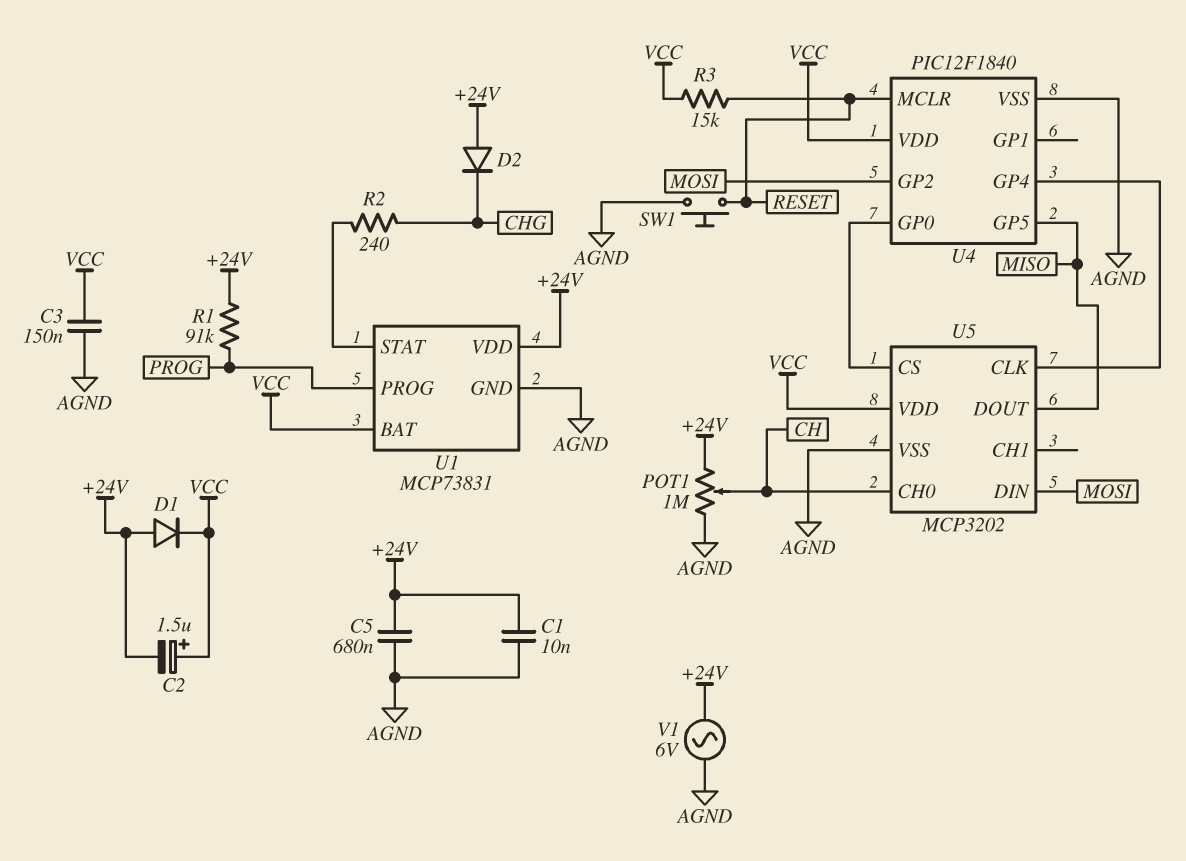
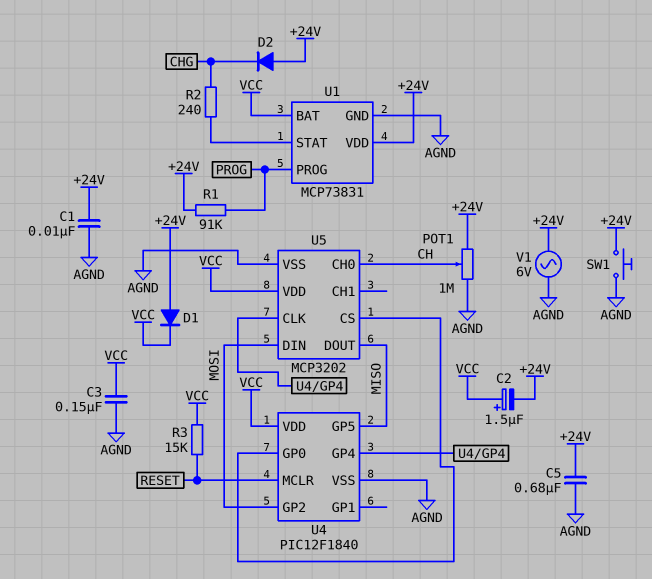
SW1: button (AGND, RESET) -> button (+24V, AGND)

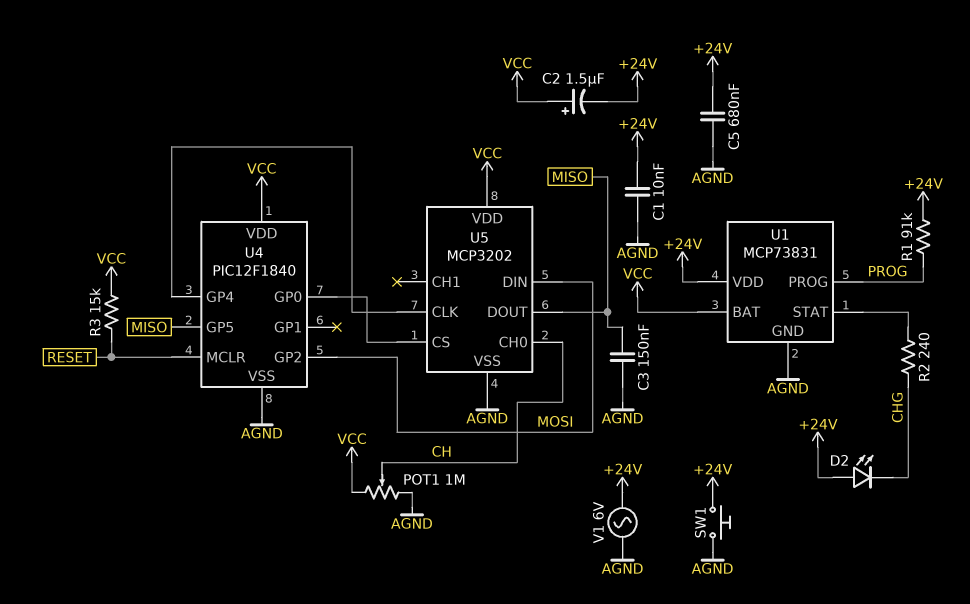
C3: 150nF (AGND, VCC) -> 150nF (AGND, MISO)
D1: diode (A +24V, K VCC) -> none
D2: diode (A +24V, K CHG) -> LED (A +24V, K CHG)
POT1: 1M (+24V, AGND, wiper CH) -> 1M (AGND, VCC, wiper CH)

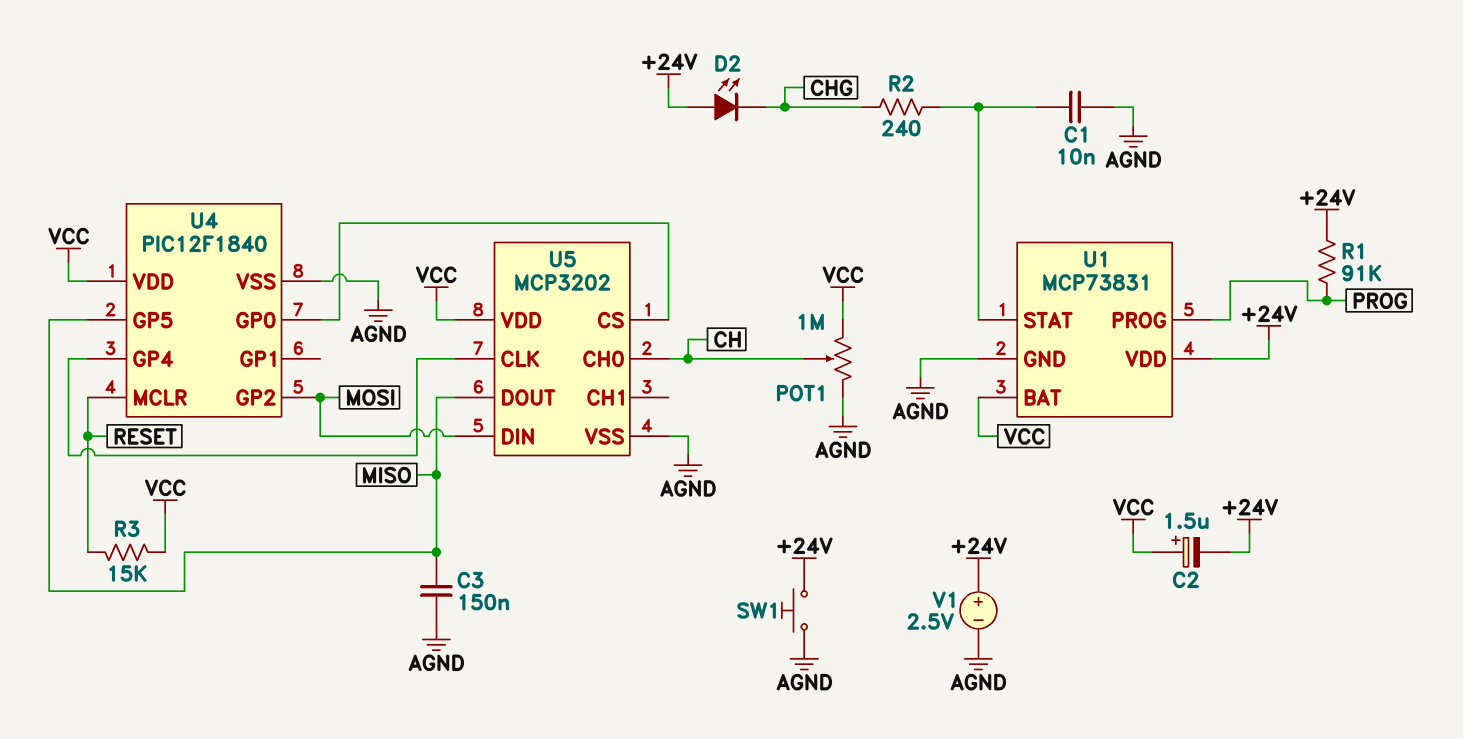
C1: 10nF (+24V, AGND) -> 10nF (AGND, U1/STAT)
C5: 680nF (+24V, AGND) -> none
V1: AC 6V (+24V, AGND) -> 2.5V (plus +24V, minus AGND)

